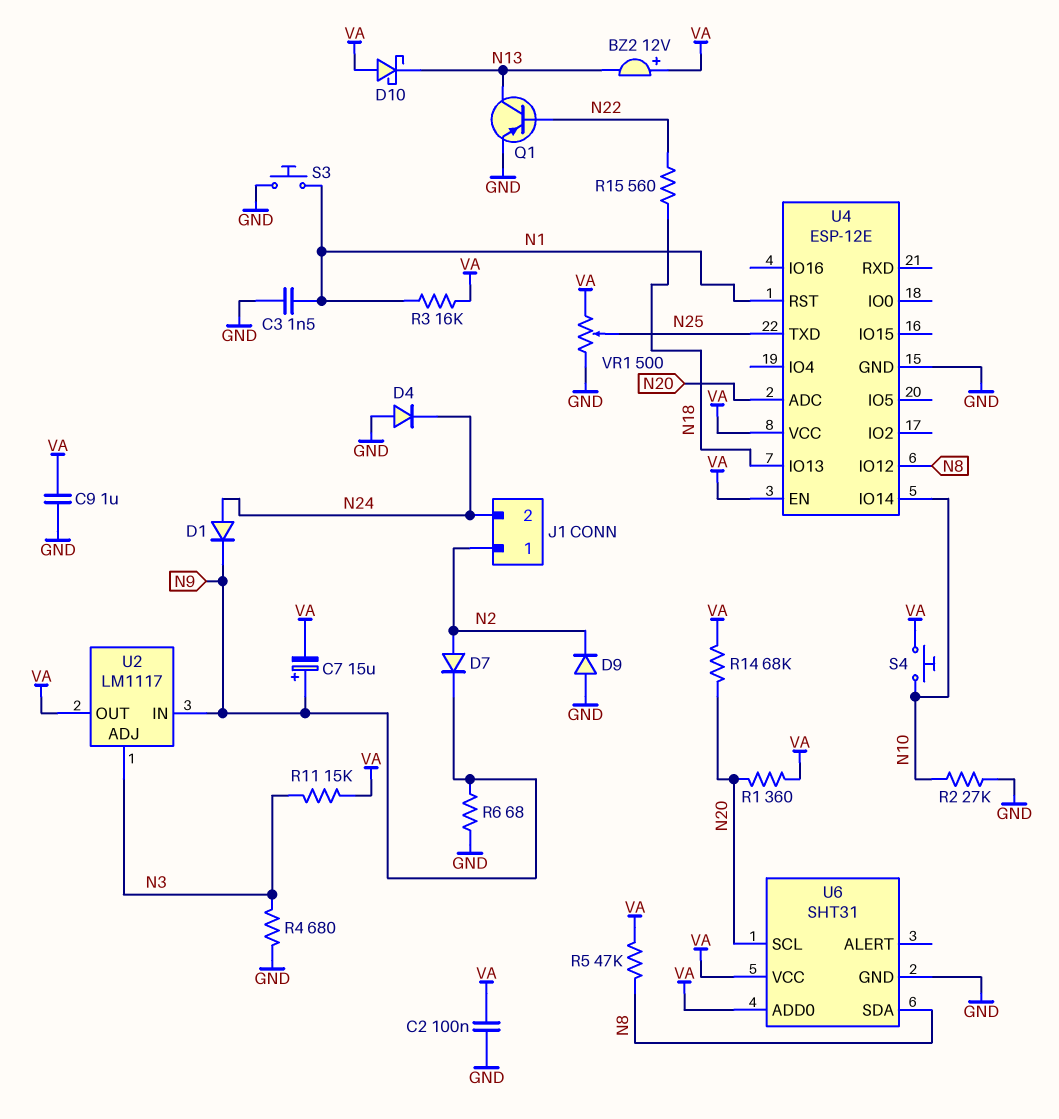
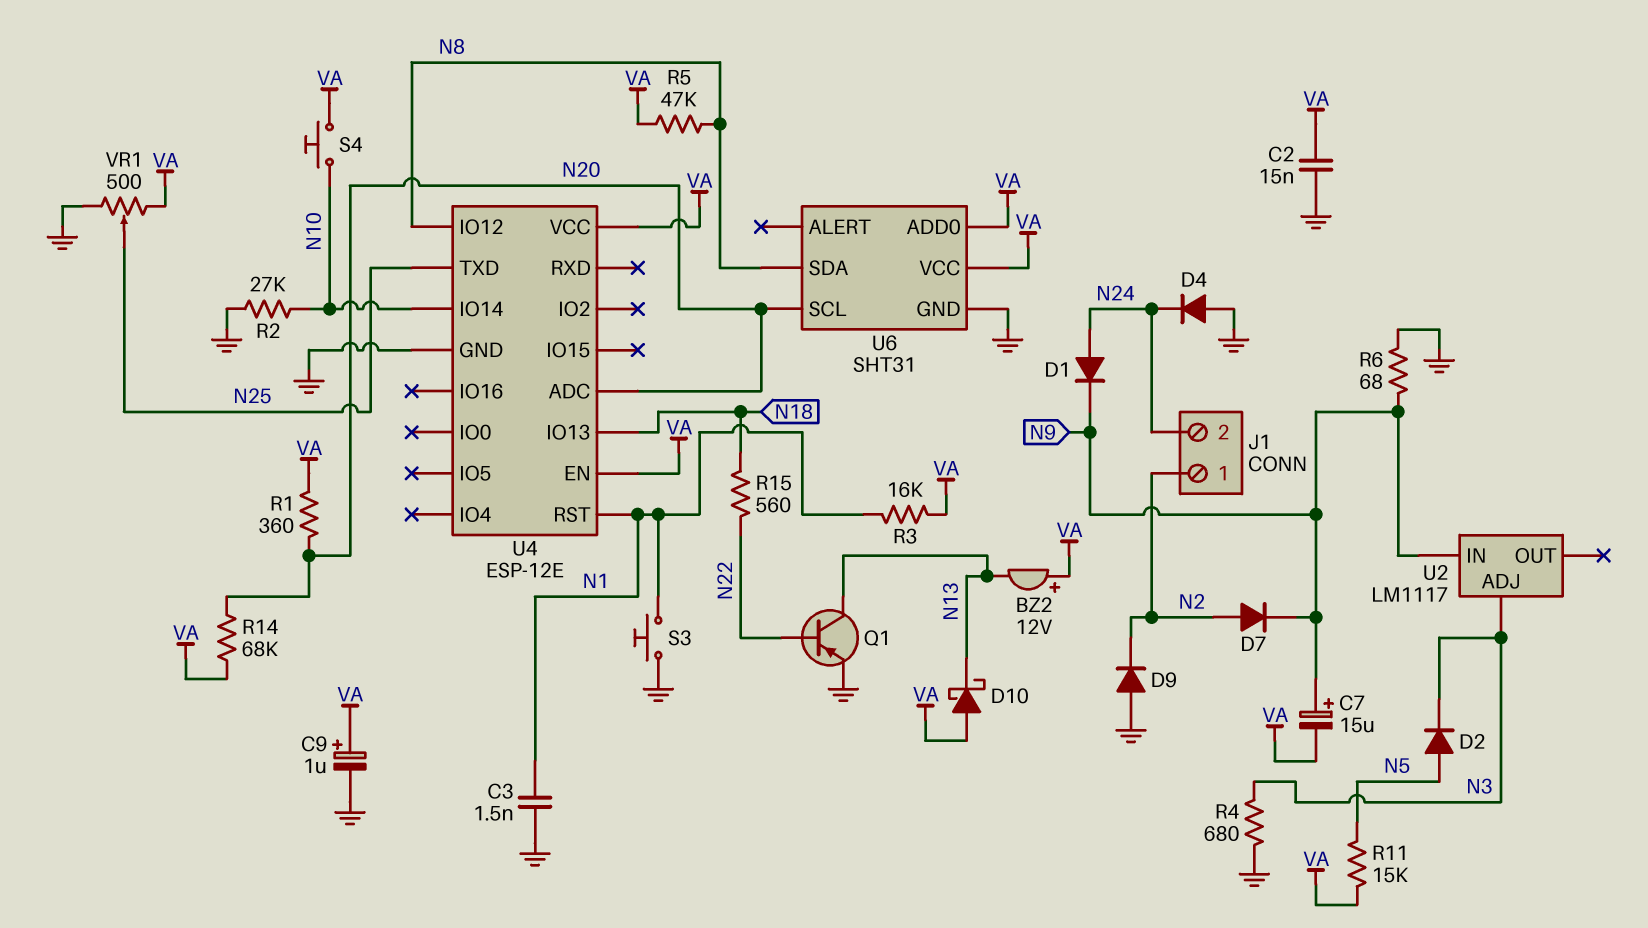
C2: 100nF (GND, VA) -> 15nF (GND, VA)
C9: 1uF (GND, VA) -> 1uF (plus VA, minus GND)
D2: none -> diode (A N5, K N3)
R11: 15k (N3, VA) -> 15k (N5, VA)
U2 pin OUT: VA -> none

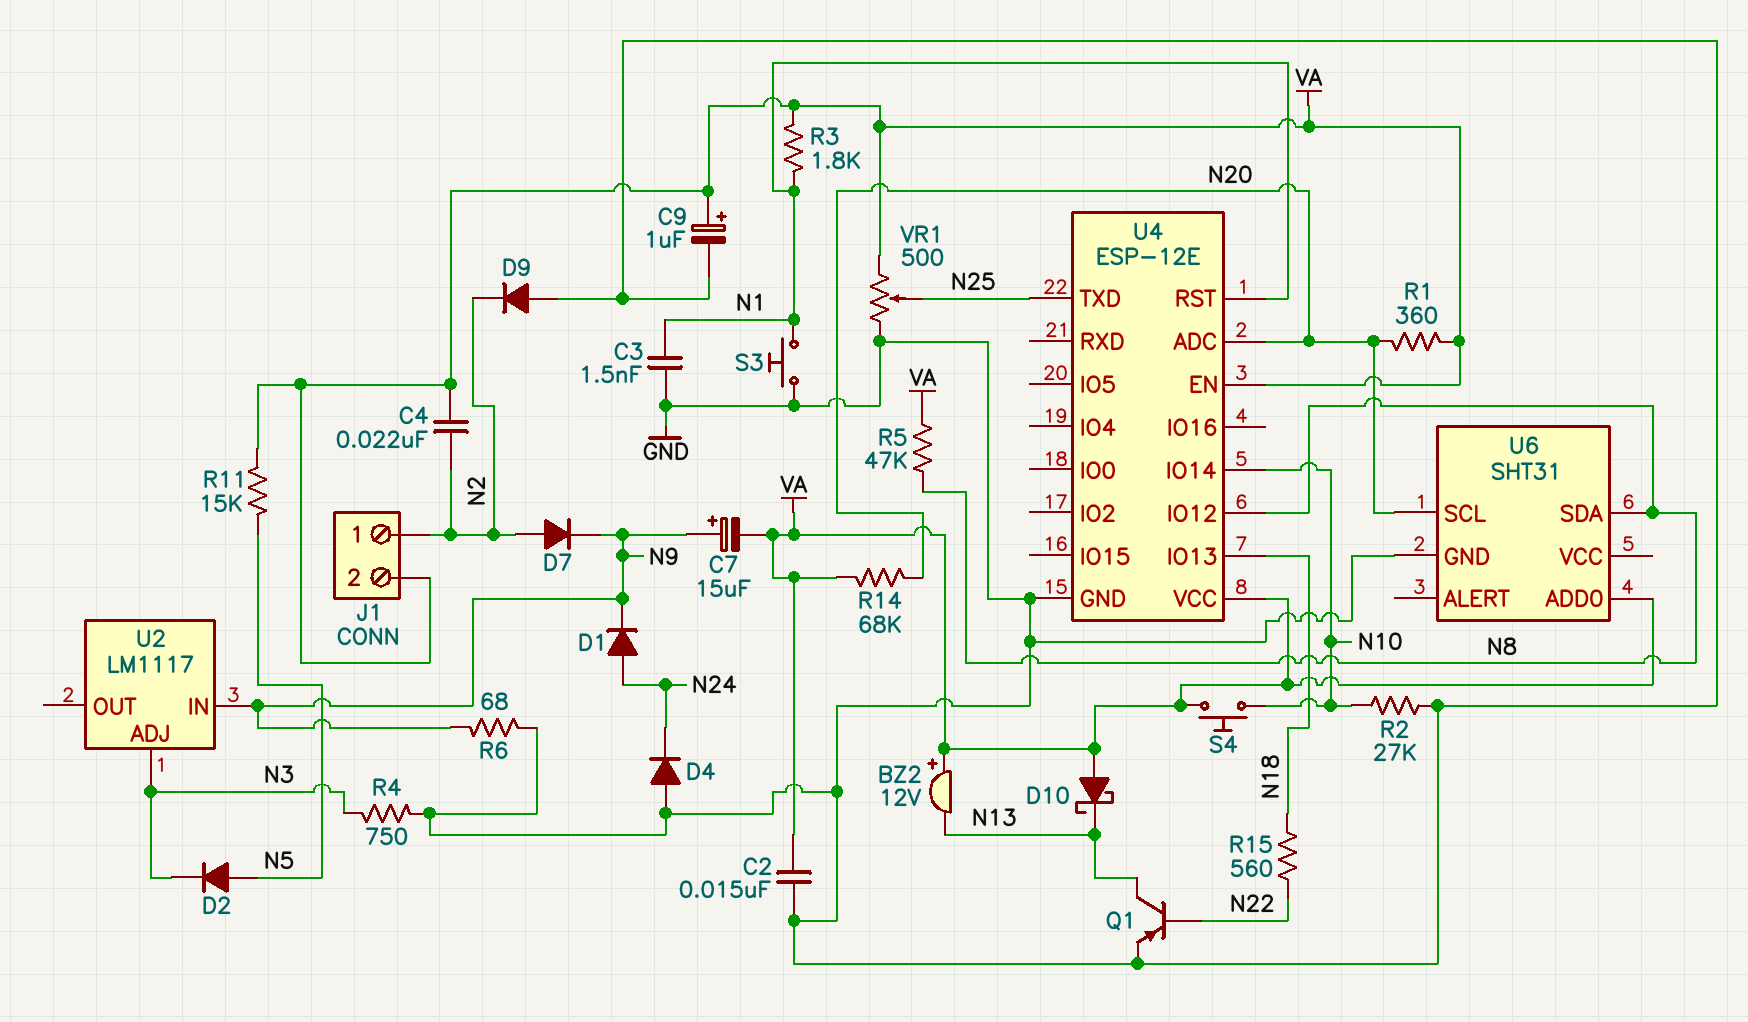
C4: none -> 22nF (N2, VA)
J1 pin 2: N24 -> VA
R3: 16k (N1, VA) -> 1.8k (N1, VA)
R4: 680 (GND, N3) -> 750 (GND, N3)
U6 pin VCC: VA -> none

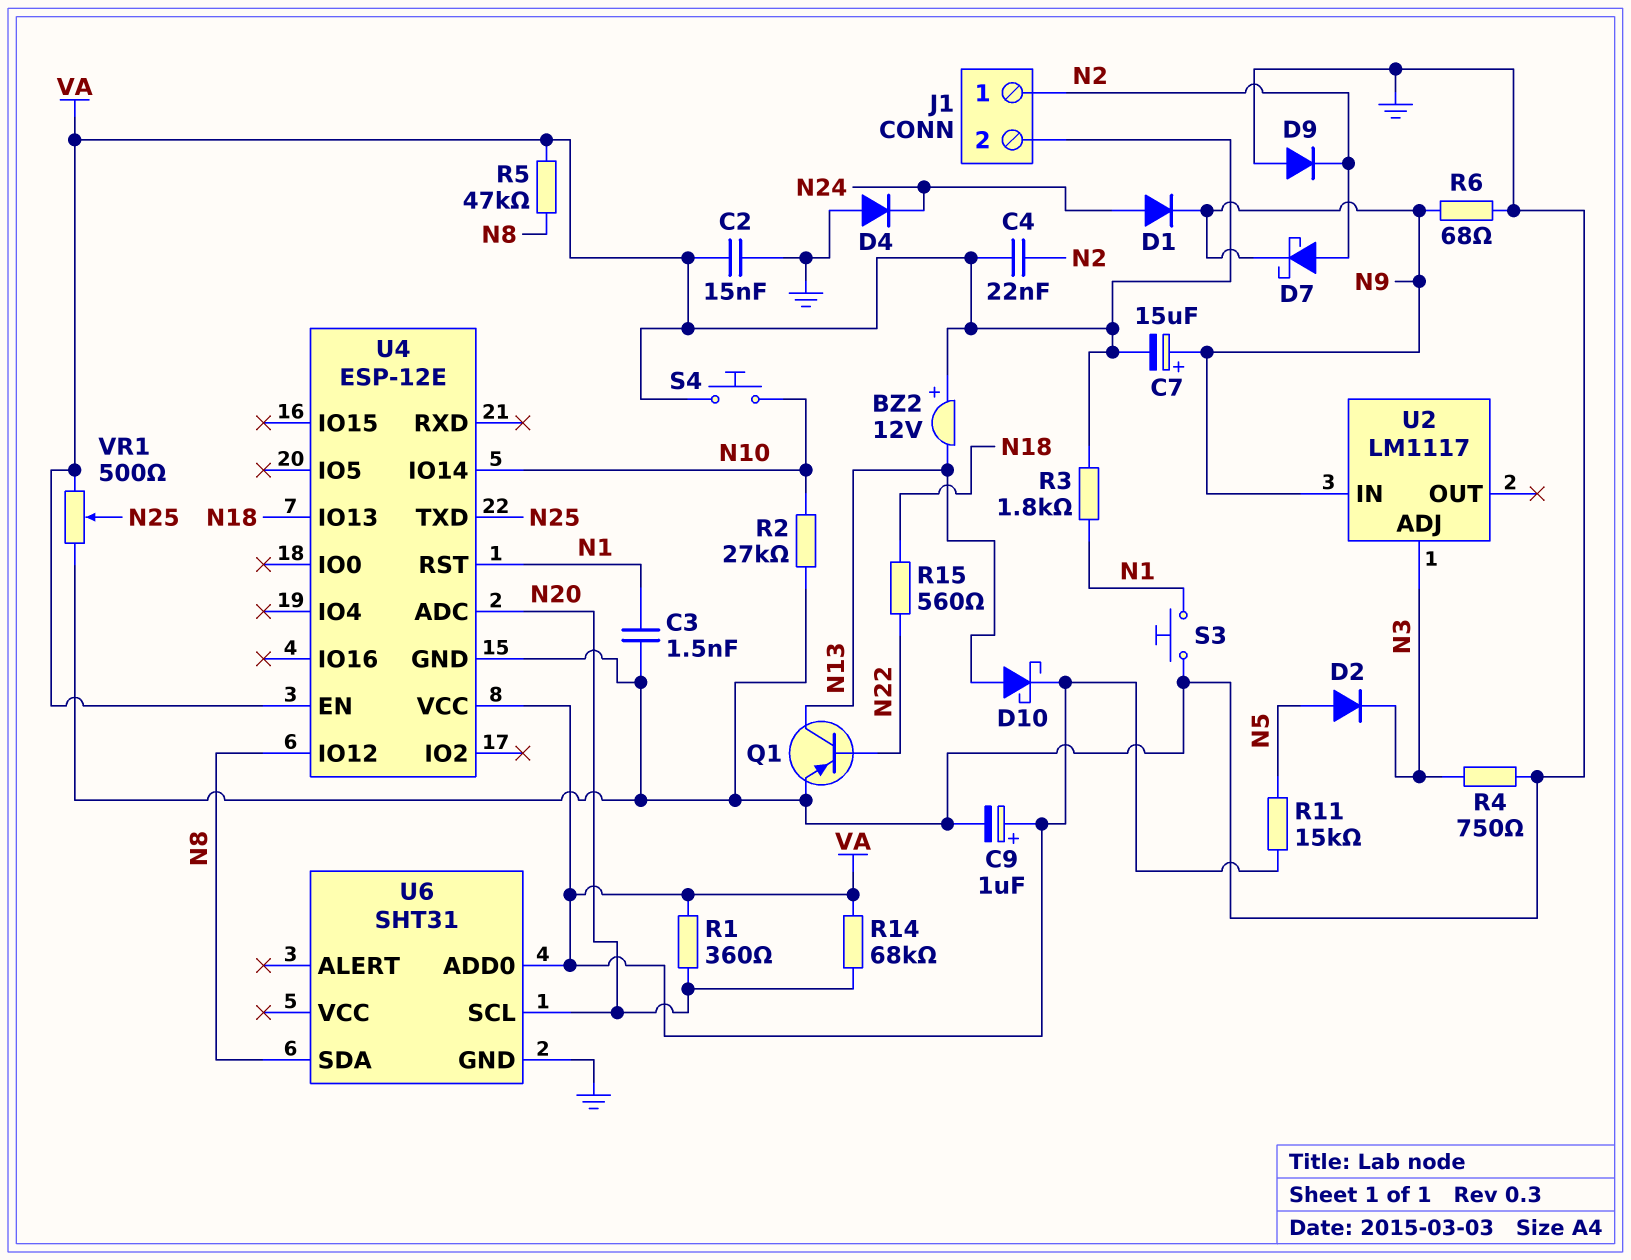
D7: diode (A N2, K N9) -> schottky (A N2, K N9)
D10: schottky (A VA, K N13) -> schottky (A N13, K VA)

